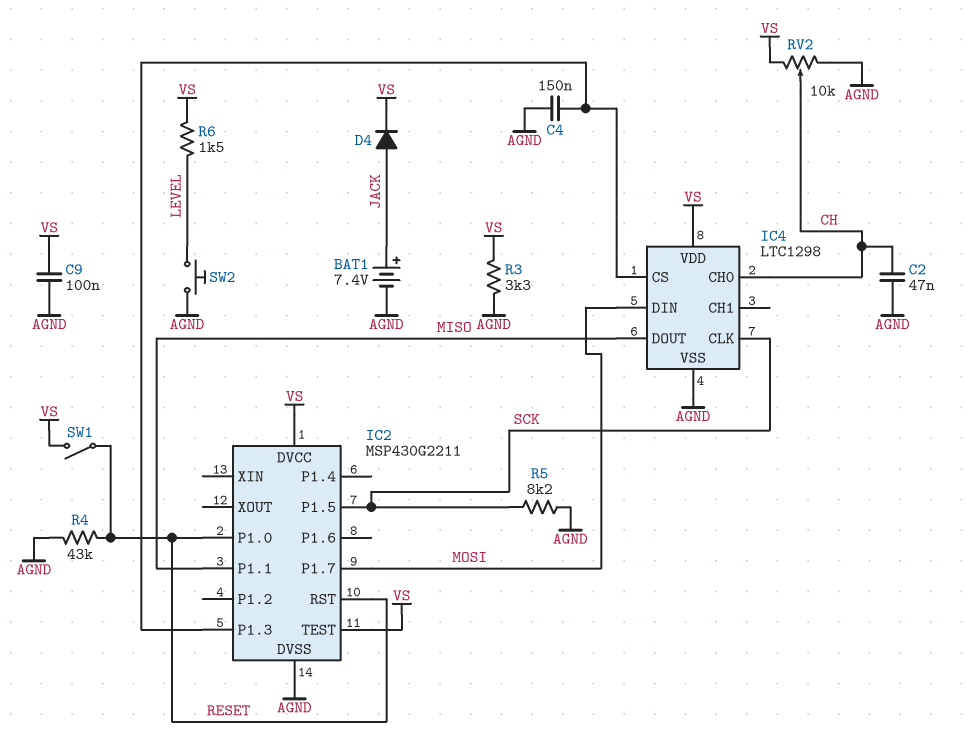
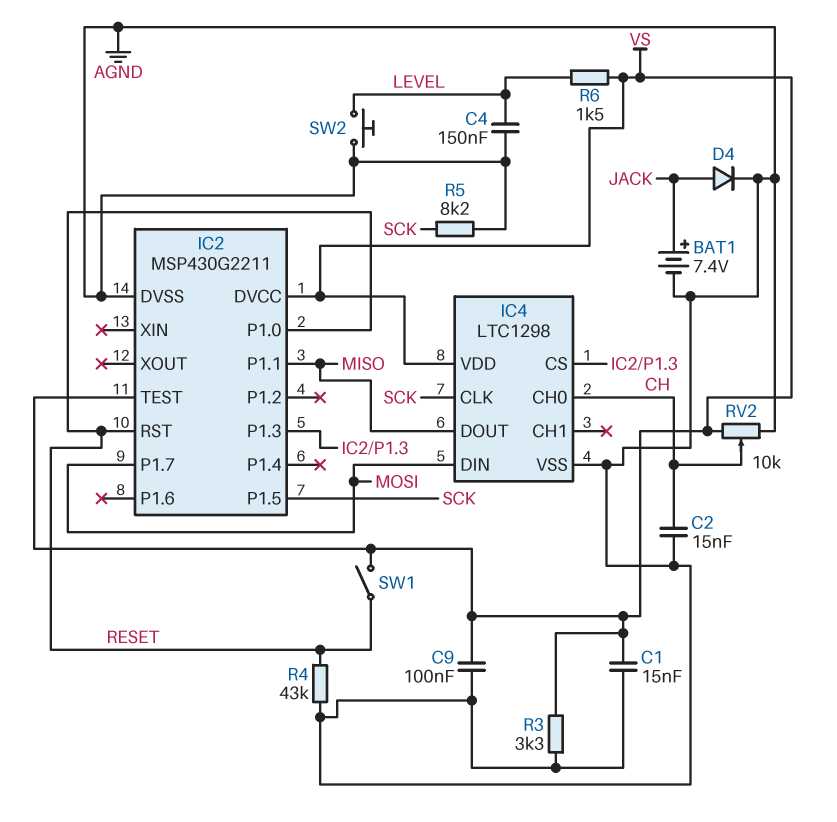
C1: none -> 15nF (AGND, VS)
C2: 47nF (AGND, CH) -> 15nF (AGND, CH)
C4: 150nF (AGND, IC2/P1.3) -> 150nF (AGND, LEVEL)
D4: diode (A JACK, K VS) -> diode (A JACK, K AGND)

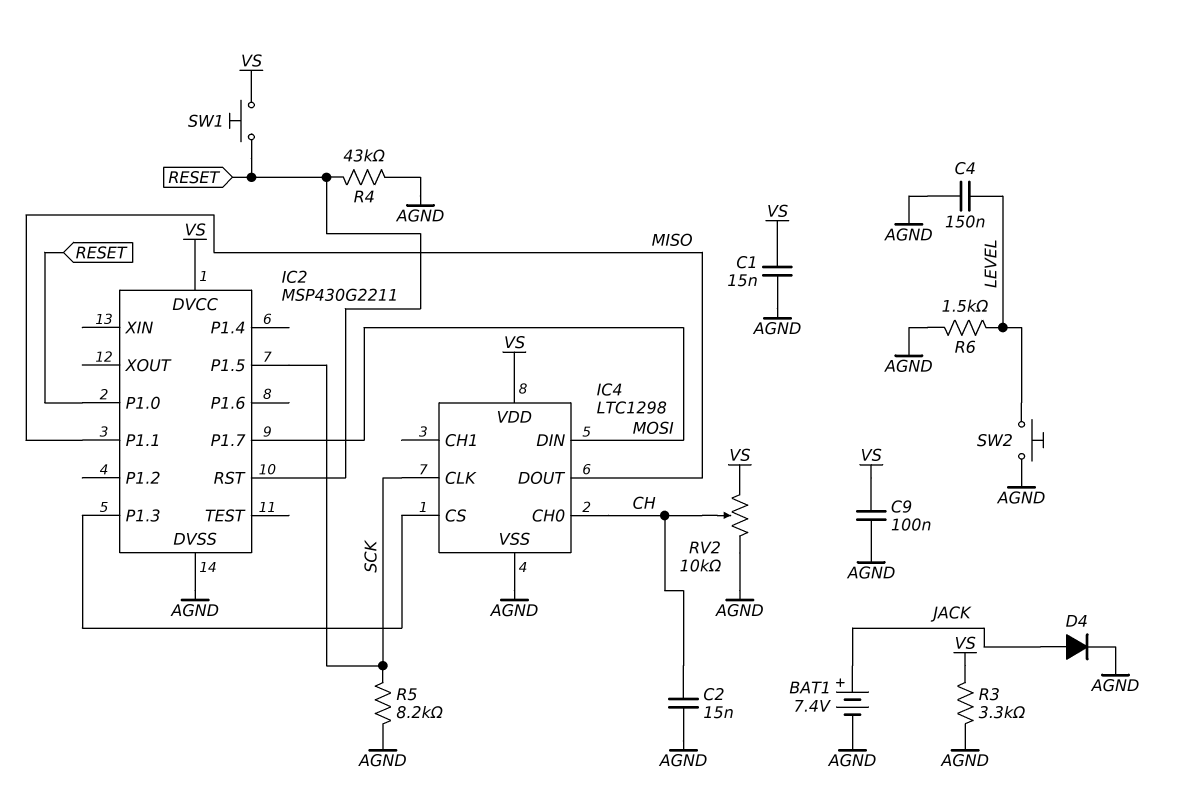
IC2 pin TEST: VS -> none
R6: 1.5k (LEVEL, VS) -> 1.5k (AGND, LEVEL)
SW1: switch (RESET, VS) -> button (RESET, VS)

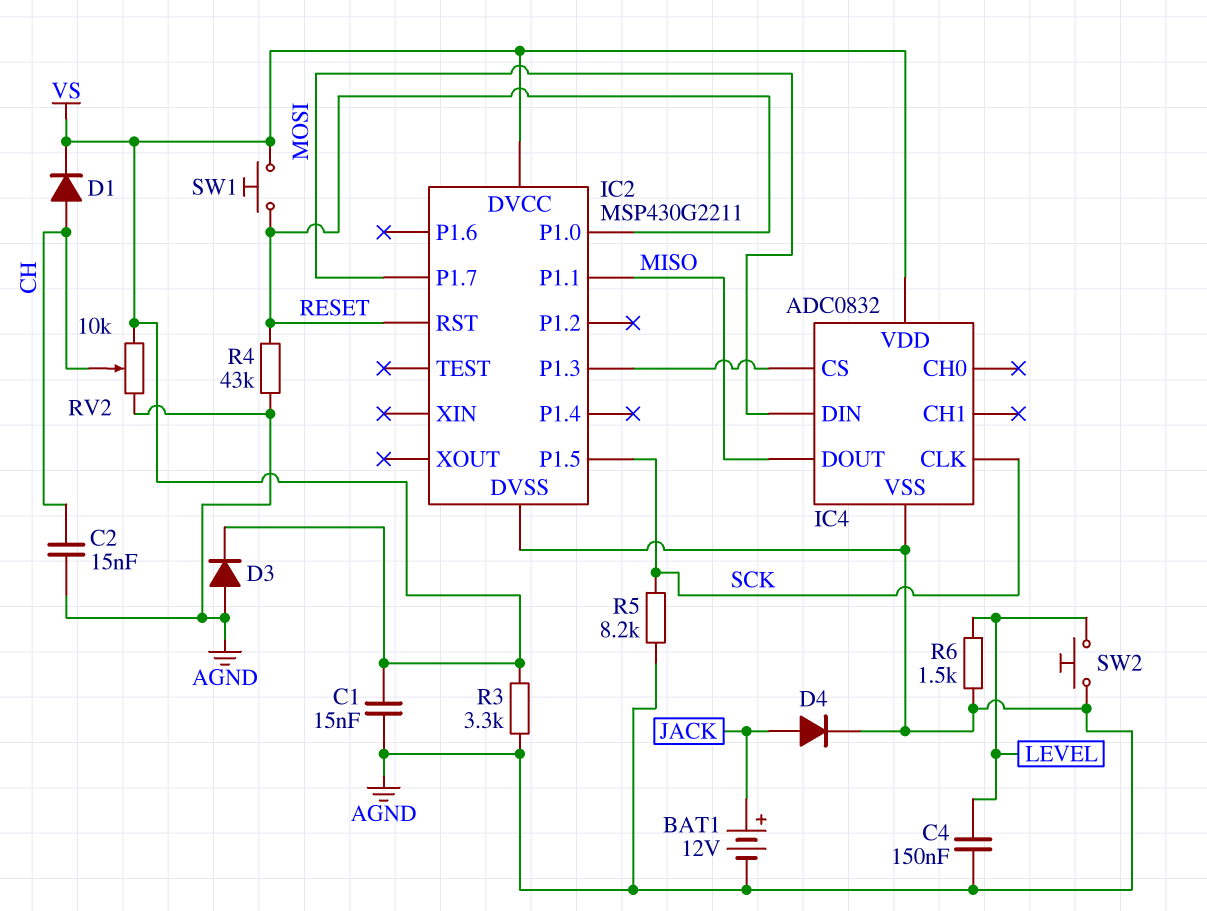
BAT1: 7.4V (plus JACK, minus AGND) -> 12V (plus JACK, minus AGND)
C9: 100nF (AGND, VS) -> none
D1: none -> diode (A CH, K VS)
D3: none -> diode (A AGND, K VS)
IC4: LTC1298 -> ADC0832
IC4 pin CH0: CH -> none

